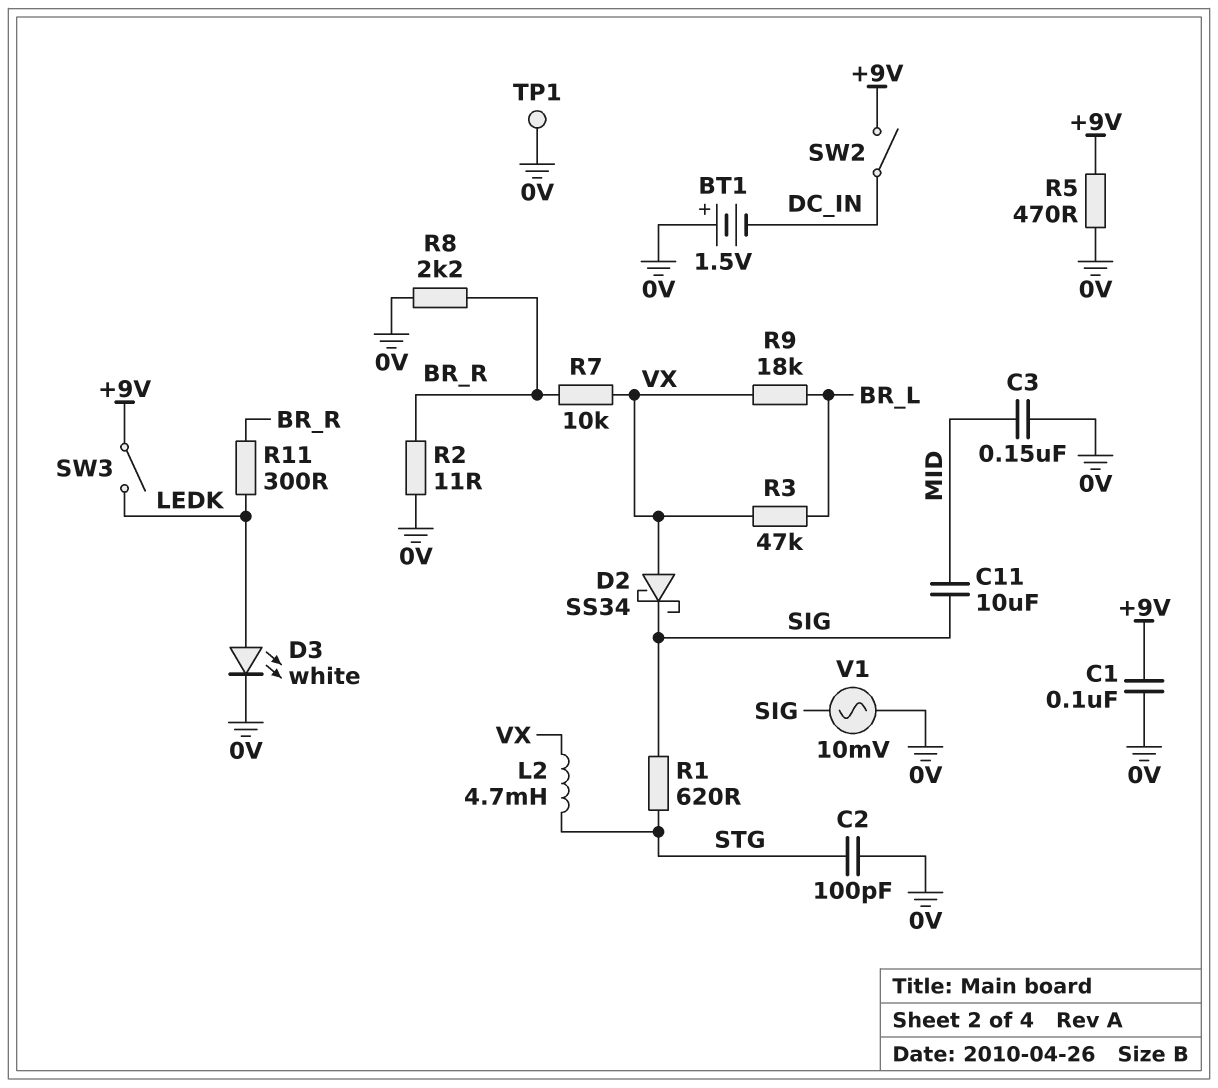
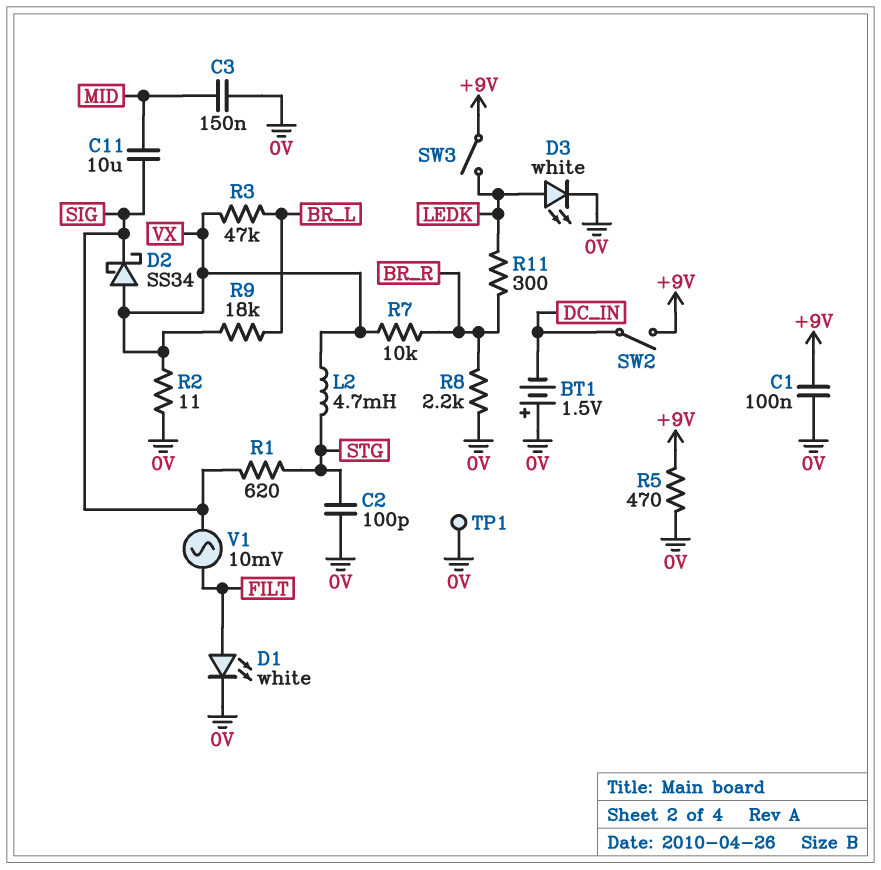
D1: none -> LED white (A FILT, K 0V)
R2: 11 (0V, BR_R) -> 11 (0V, VX)
V1: AC 10mV (0V, SIG) -> AC 10mV (FILT, SIG)

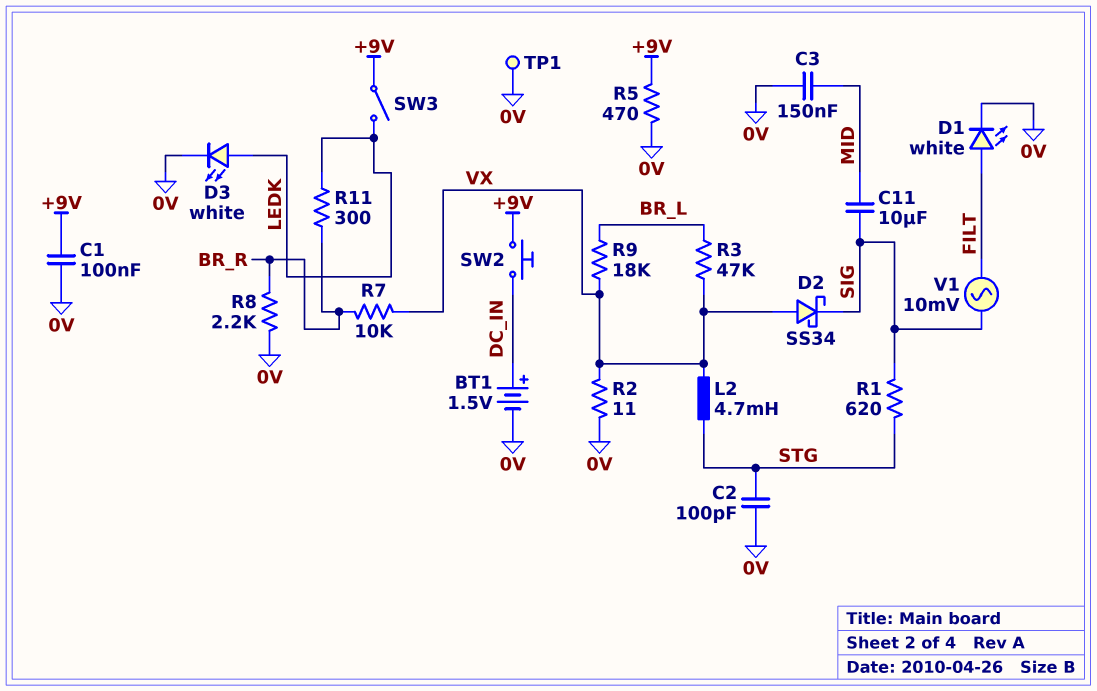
BT1: 1.5V (plus 0V, minus DC_IN) -> 1.5V (plus DC_IN, minus 0V)
SW2: switch (+9V, DC_IN) -> button (+9V, DC_IN)

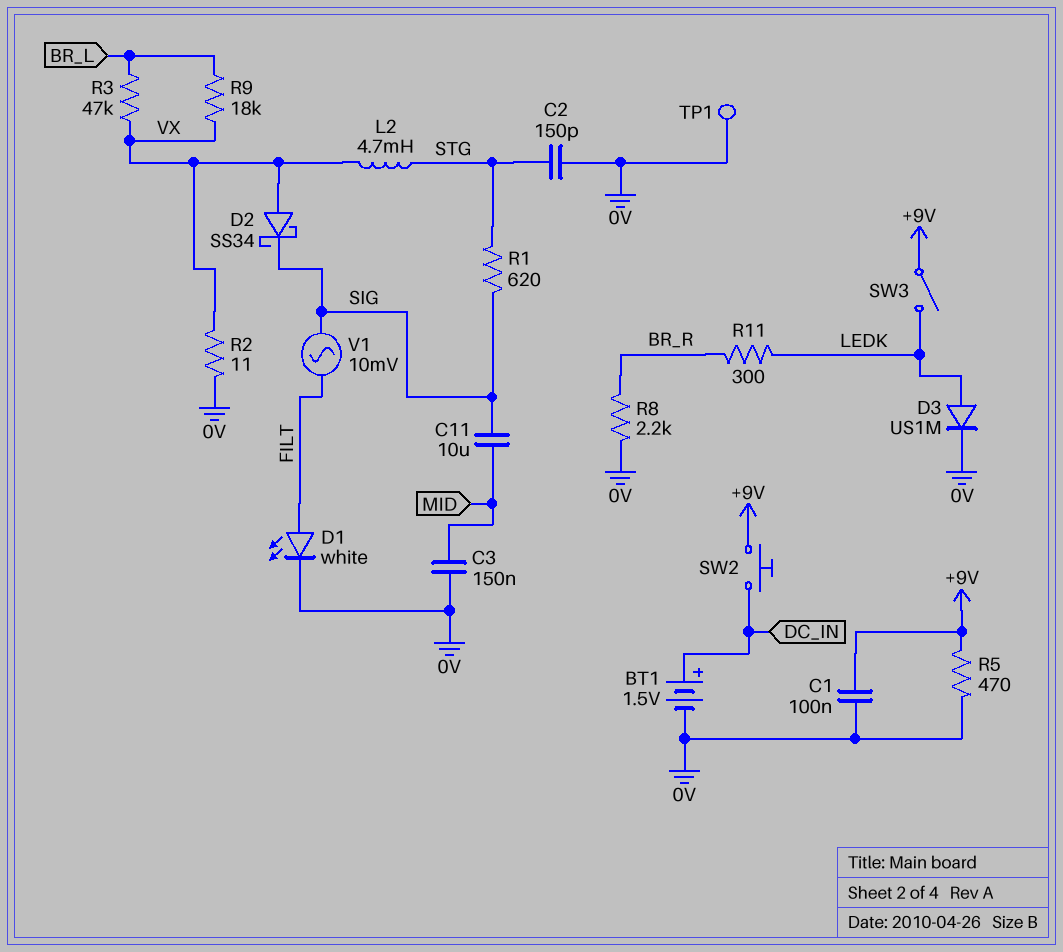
C2: 100pF (0V, STG) -> 150pF (0V, STG)
D3: LED white (A LEDK, K 0V) -> diode US1M (A LEDK, K 0V)
R7: 10k (BR_R, VX) -> none

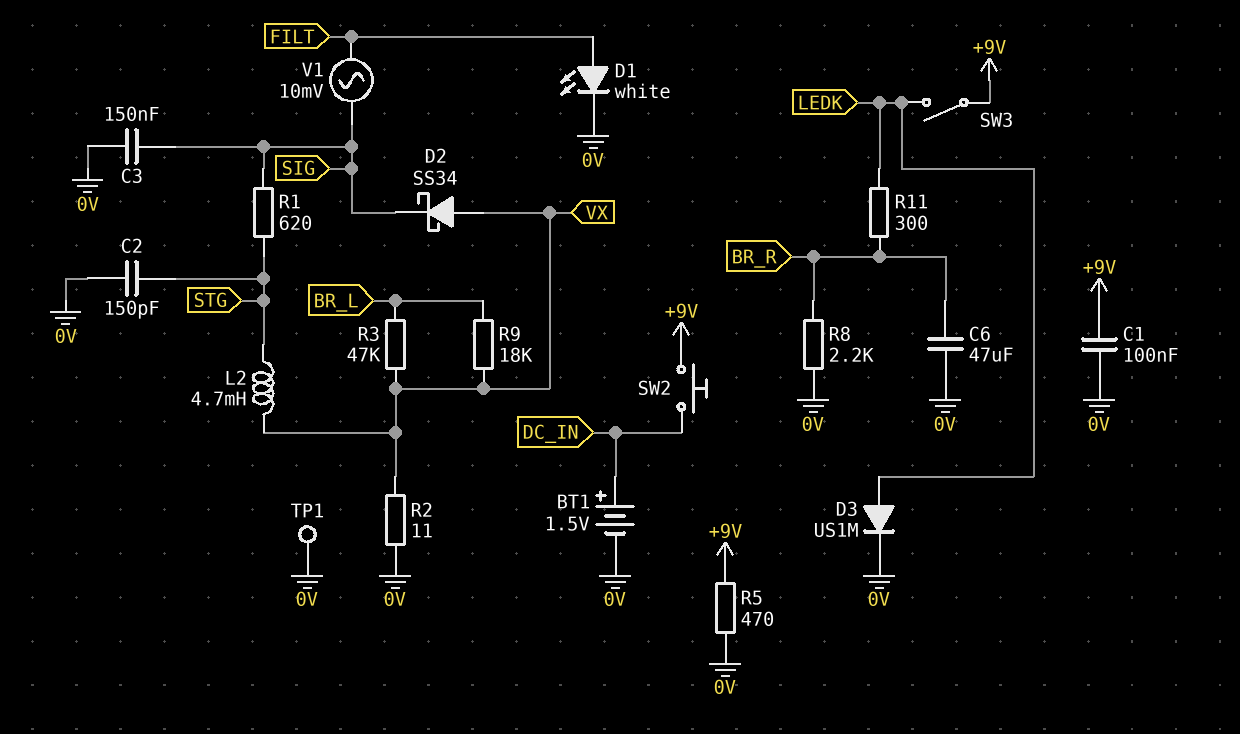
C3: 150nF (0V, MID) -> 150nF (0V, SIG)
C6: none -> 47uF (0V, BR_R)
C11: 10uF (MID, SIG) -> none

